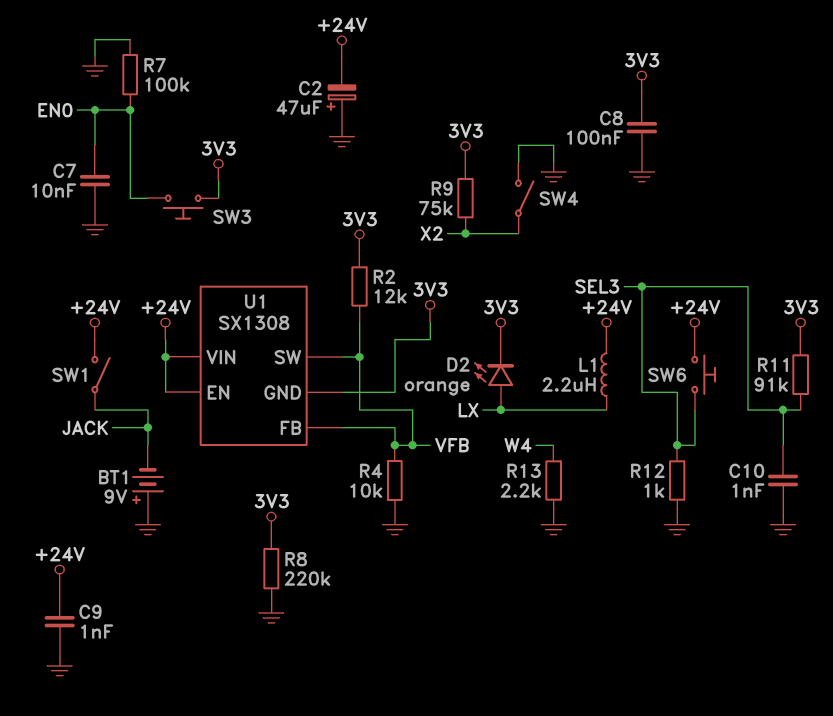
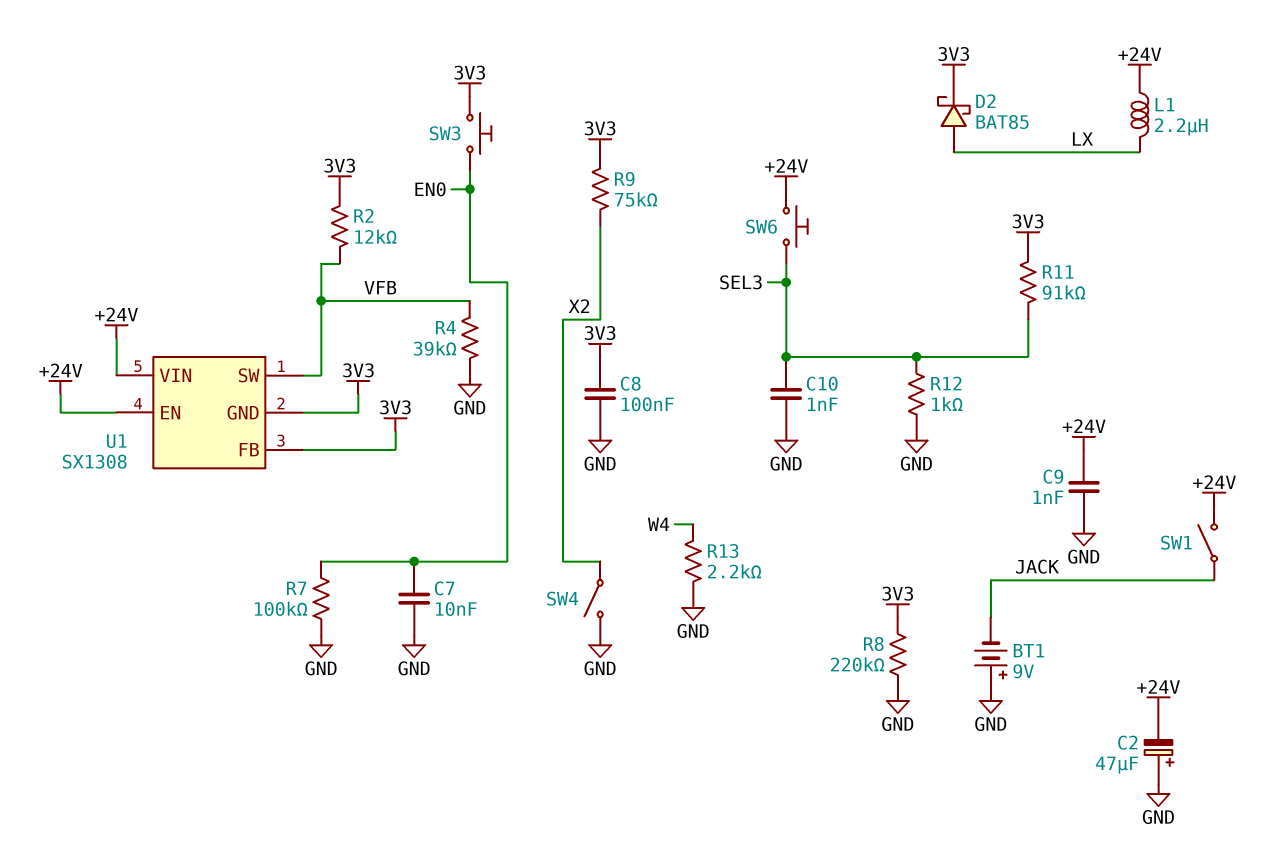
D2: LED orange (A LX, K 3V3) -> schottky BAT85 (A LX, K 3V3)
R4: 10k (GND, VFB) -> 39k (GND, VFB)
U1 pin FB: VFB -> 3V3

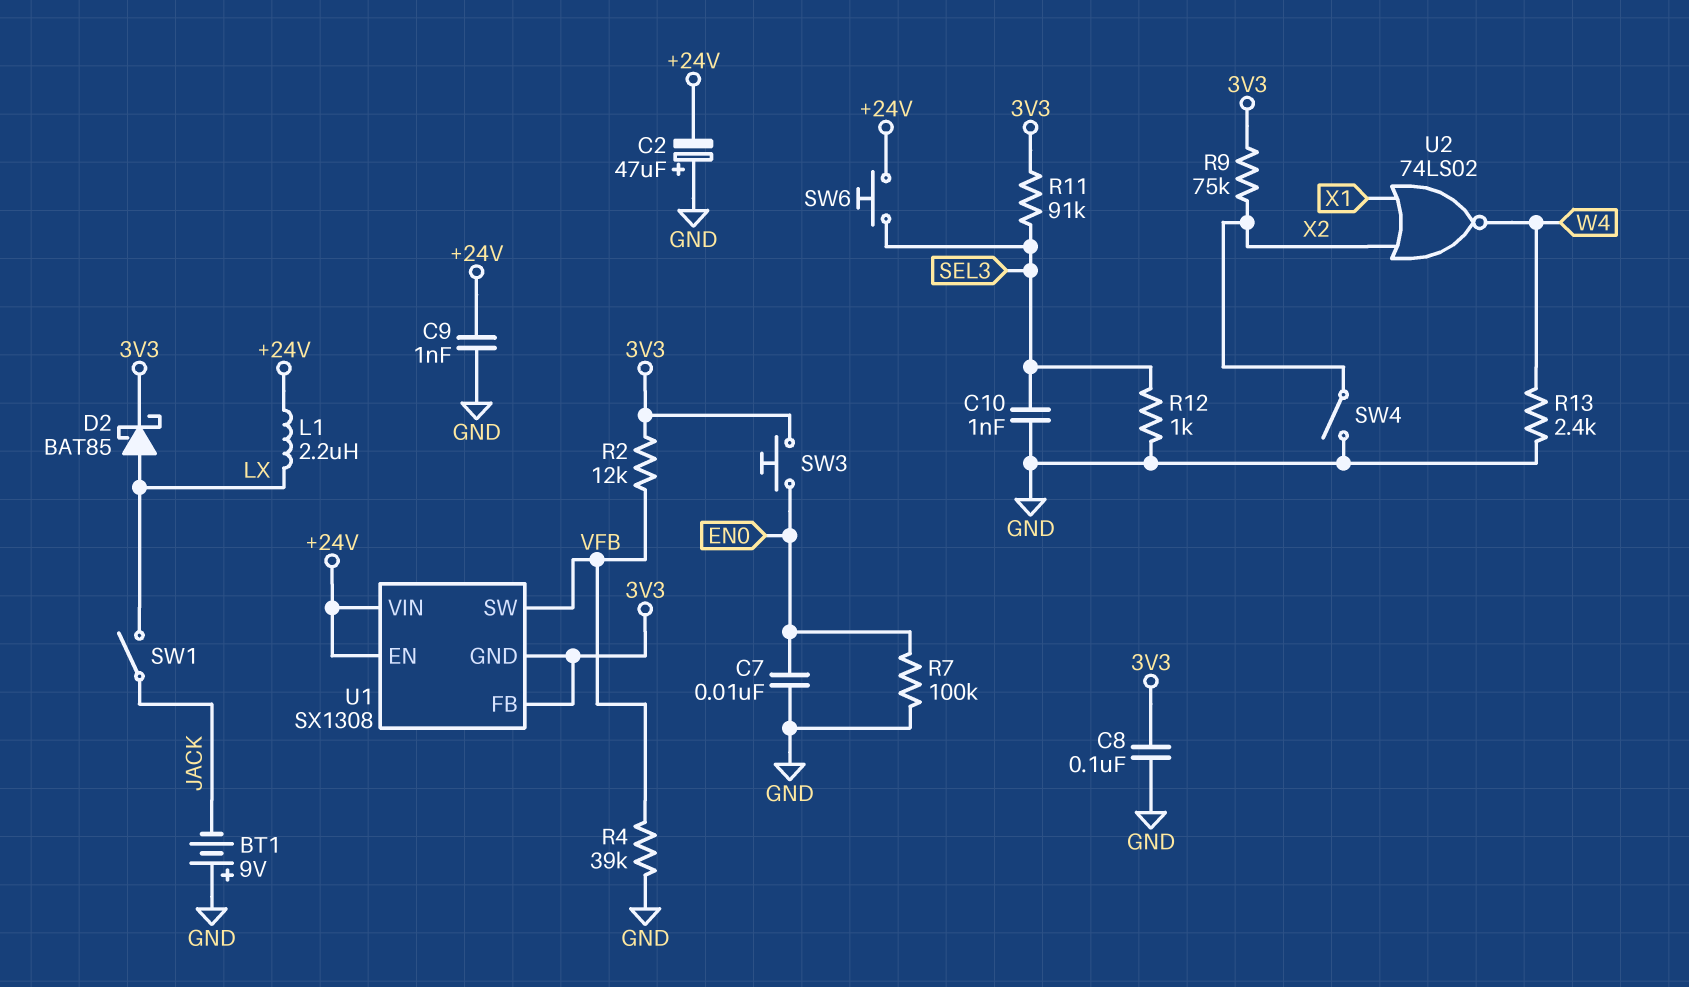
R8: 220k (3V3, GND) -> none
R13: 2.2k (GND, W4) -> 2.4k (GND, W4)
SW1: switch (+24V, JACK) -> switch (JACK, LX)
U2: none -> NOR 74LS02 (in X1, in X2, out W4)

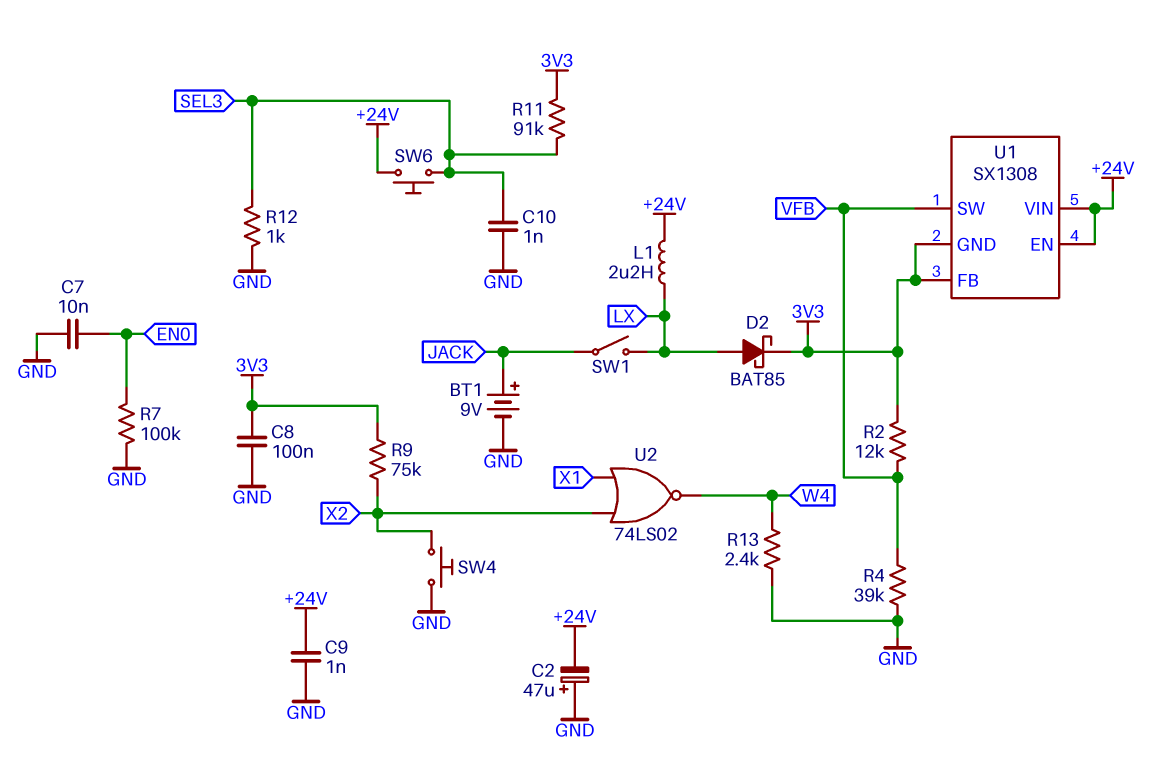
BT1: 9V (plus GND, minus JACK) -> 9V (plus JACK, minus GND)
SW3: button (3V3, EN0) -> none
SW4: switch (GND, X2) -> button (GND, X2)

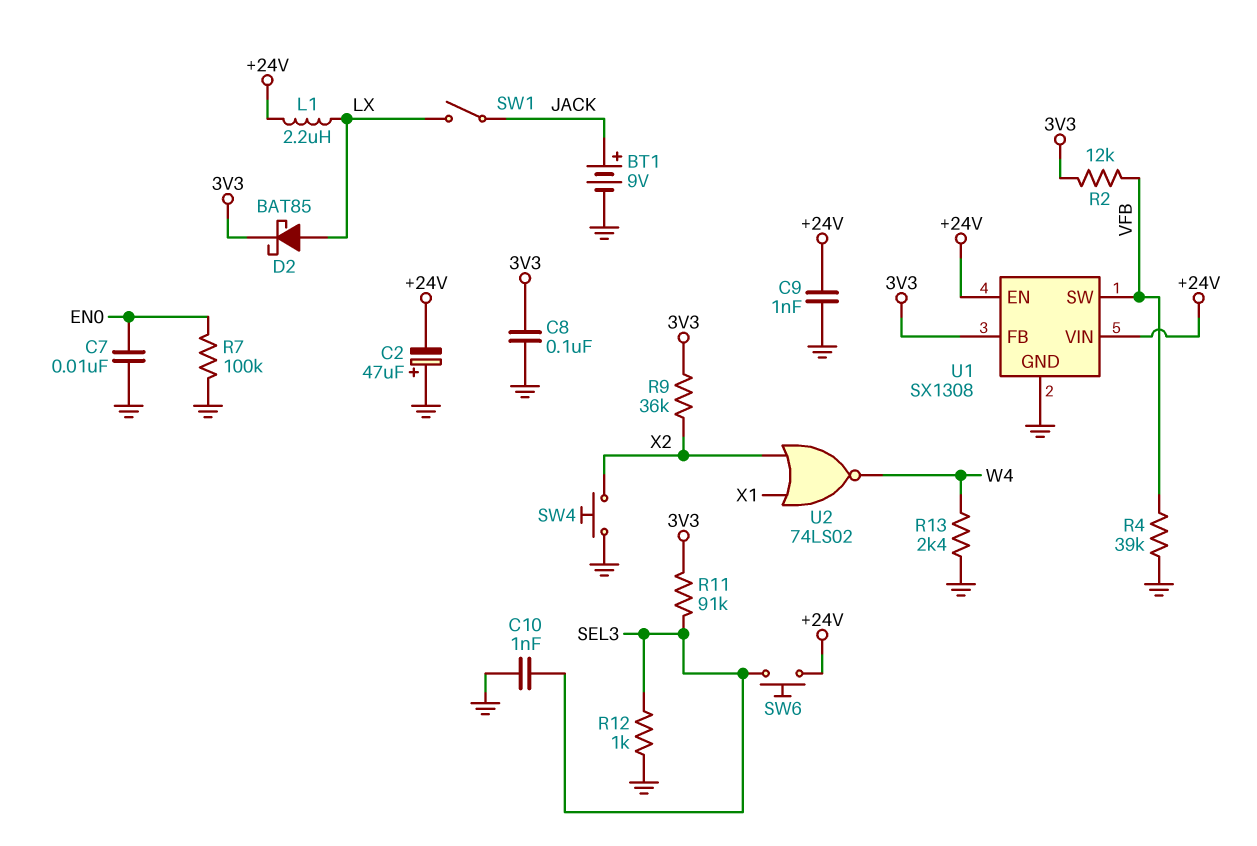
R9: 75k (3V3, X2) -> 36k (3V3, X2)
U1 pin GND: 3V3 -> GND

